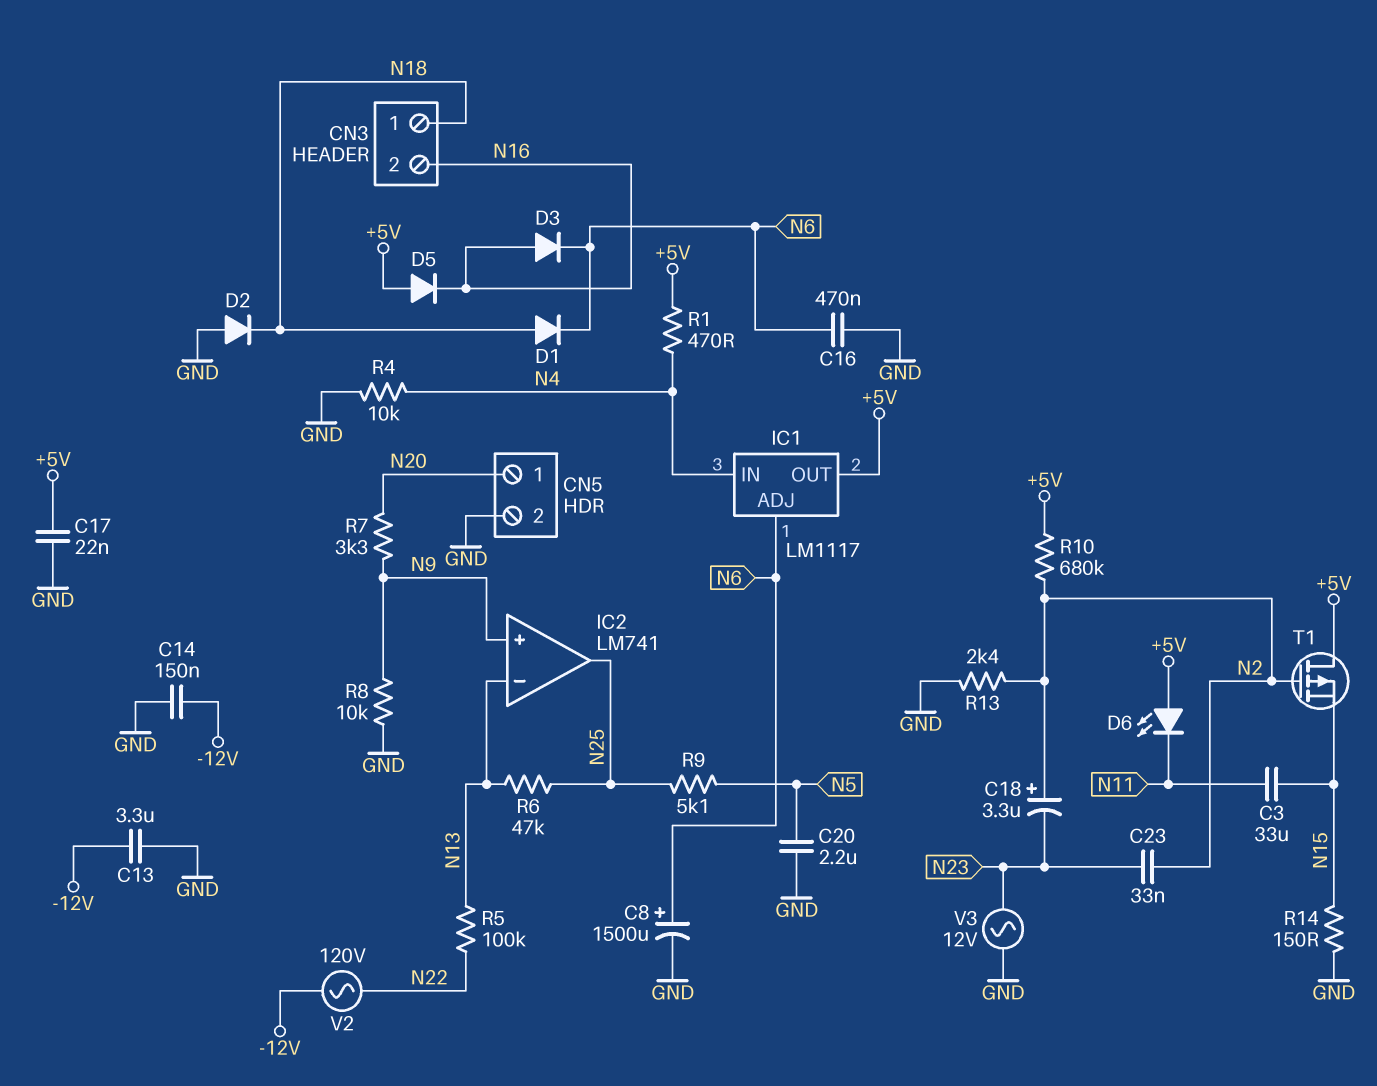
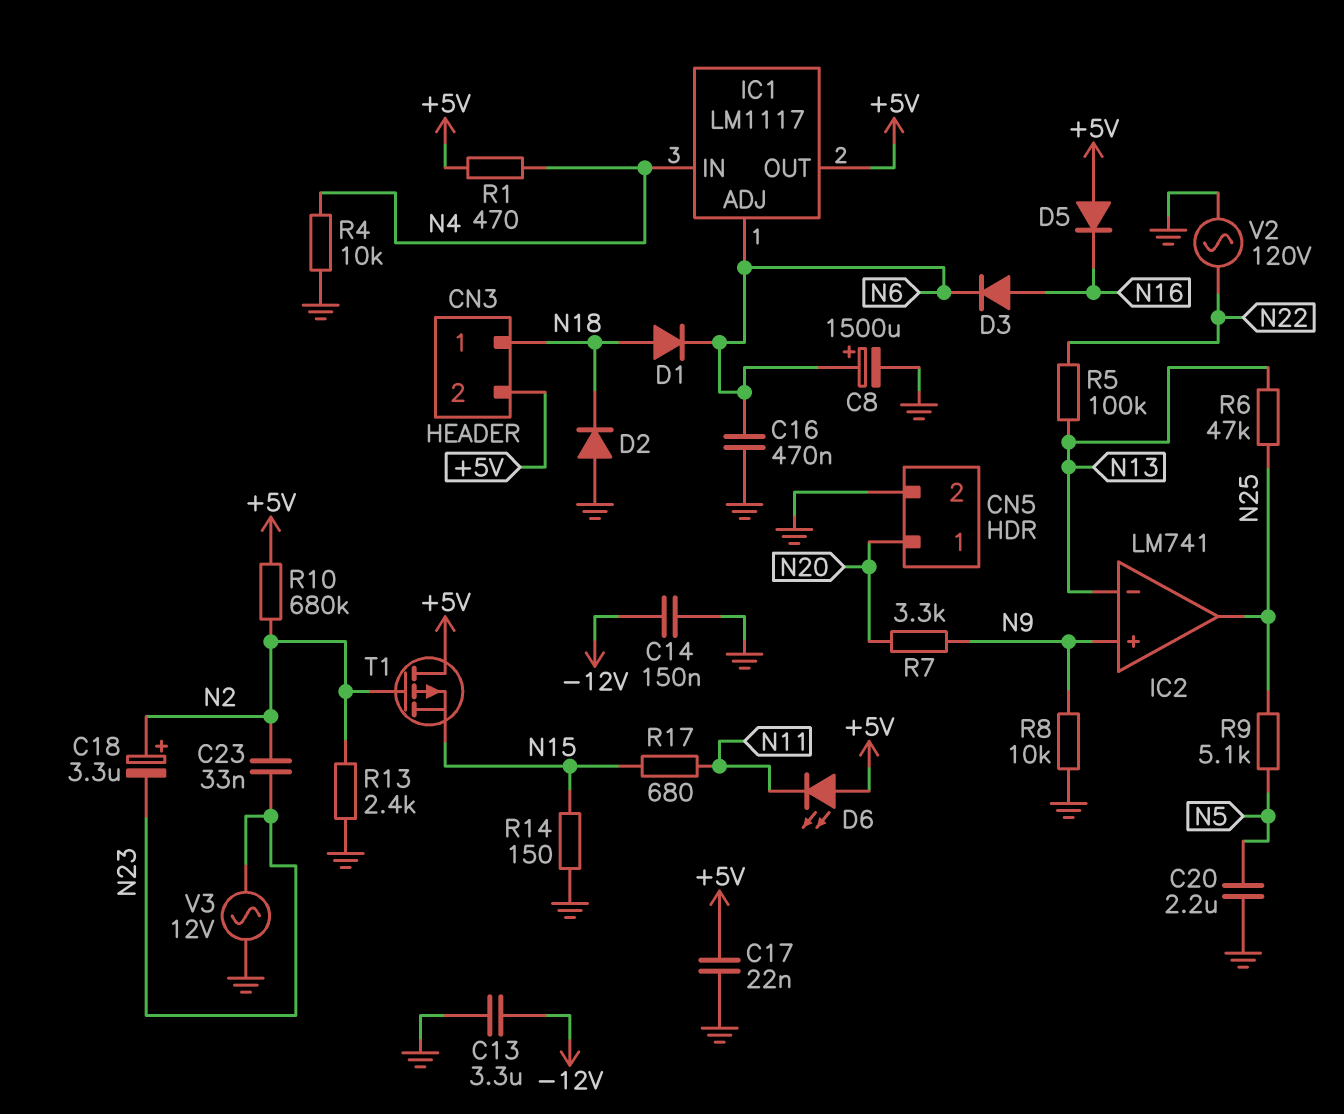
C3: 33uF (N11, N15) -> none
CN3 pin 2: N16 -> +5V
R17: none -> 680 (N11, N15)
V2: AC 120V (-12V, N22) -> AC 120V (GND, N22)

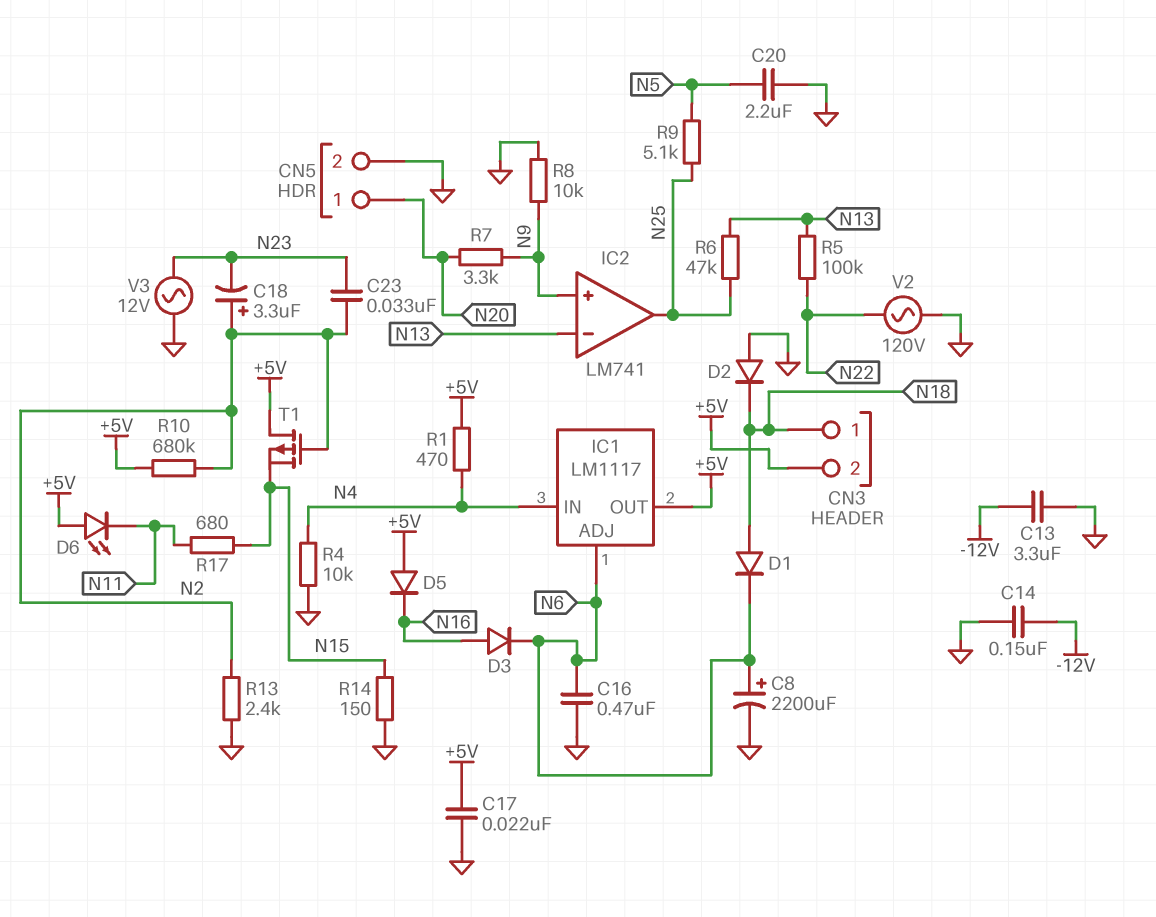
C8: 1500uF (plus N6, minus GND) -> 2200uF (plus N6, minus GND)

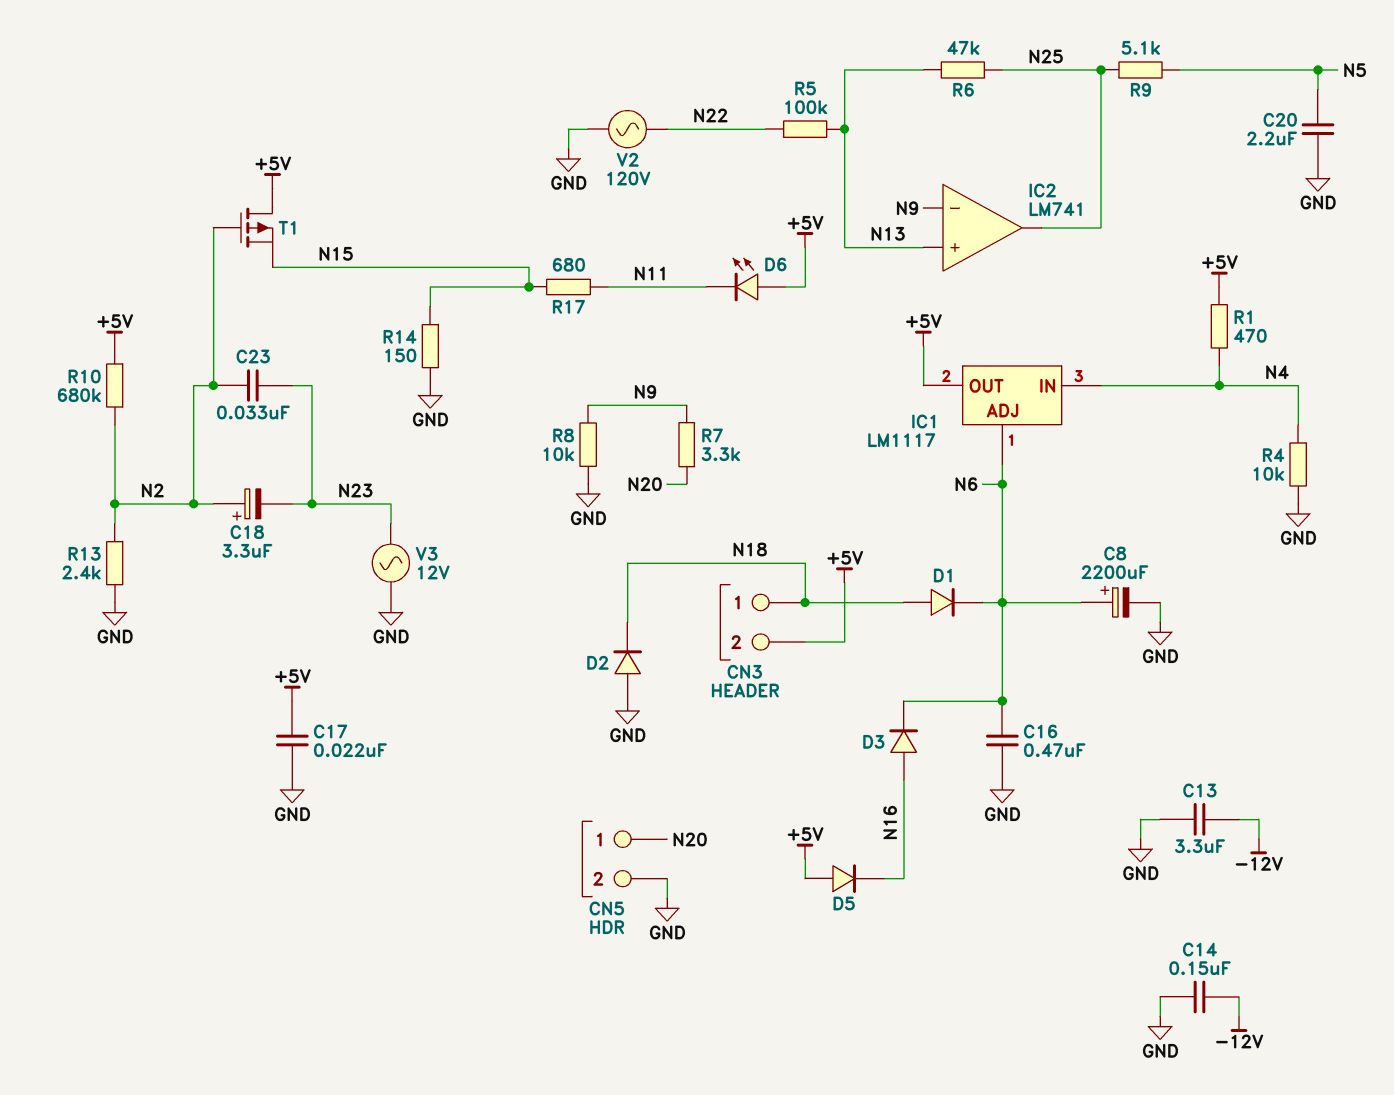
IC2 pin in+: N9 -> N13
IC2 pin in-: N13 -> N9

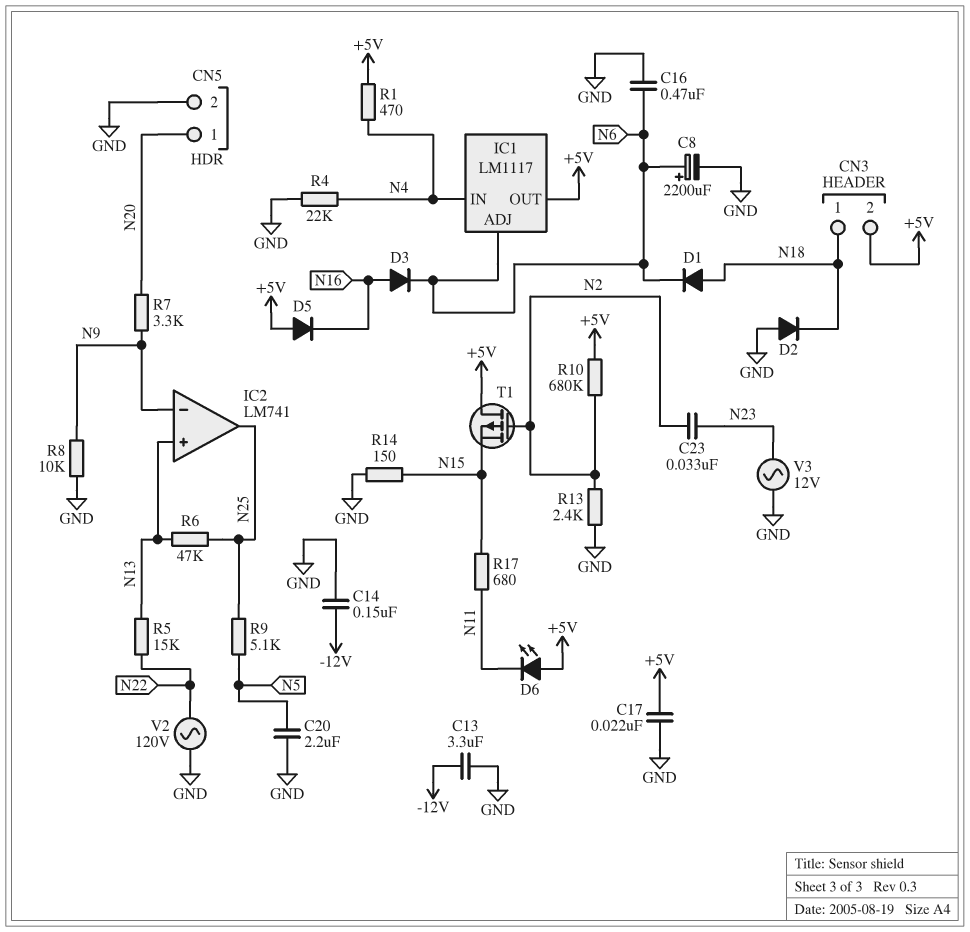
C18: 3.3uF (plus N2, minus N23) -> none
R4: 10k (GND, N4) -> 22k (GND, N4)
R5: 100k (N13, N22) -> 15k (N13, N22)

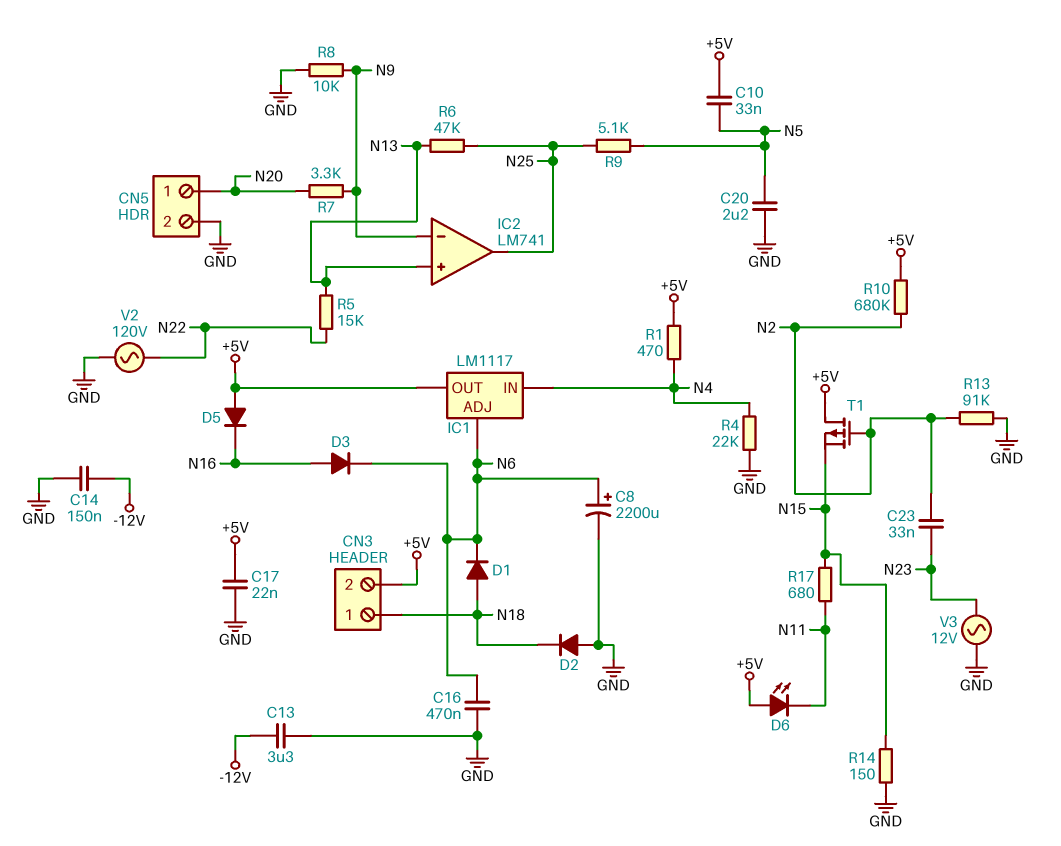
C10: none -> 33nF (+5V, N5)
R13: 2.4k (GND, N2) -> 91k (GND, N2)

